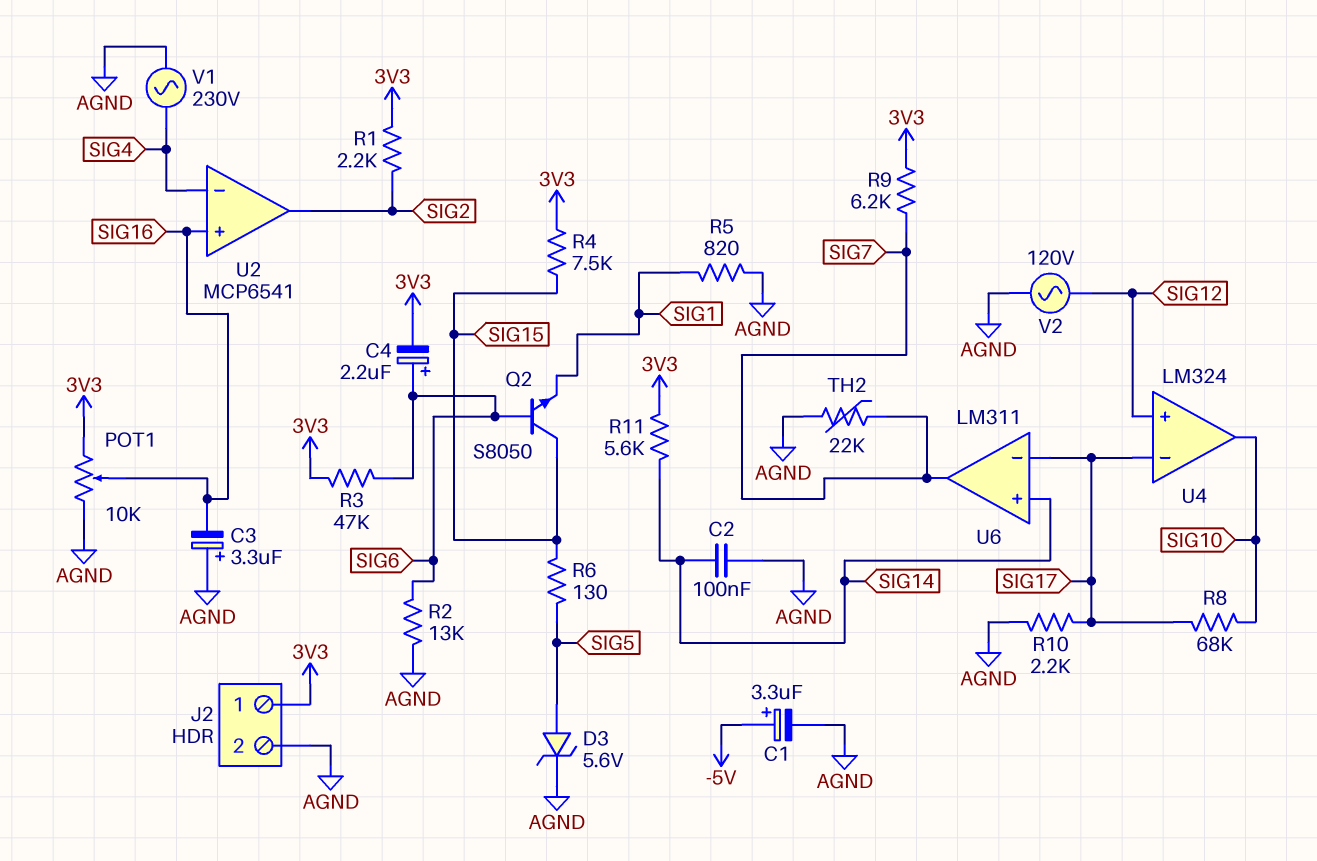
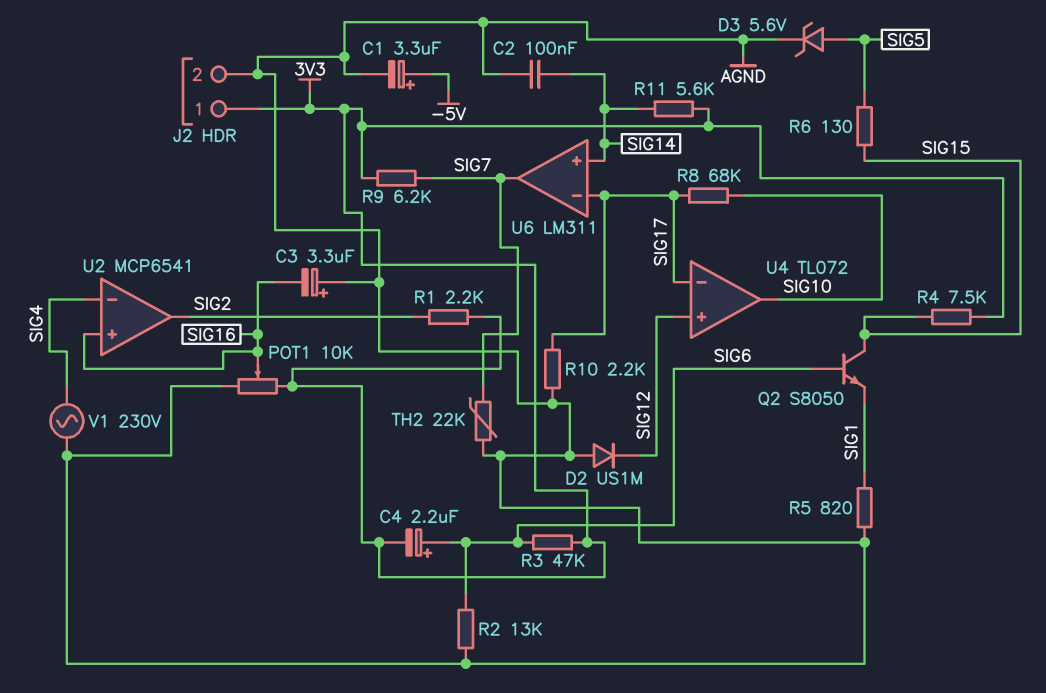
D2: none -> diode US1M (A AGND, K SIG12)
U4: LM324 -> TL072
V2: AC 120V (AGND, SIG12) -> none

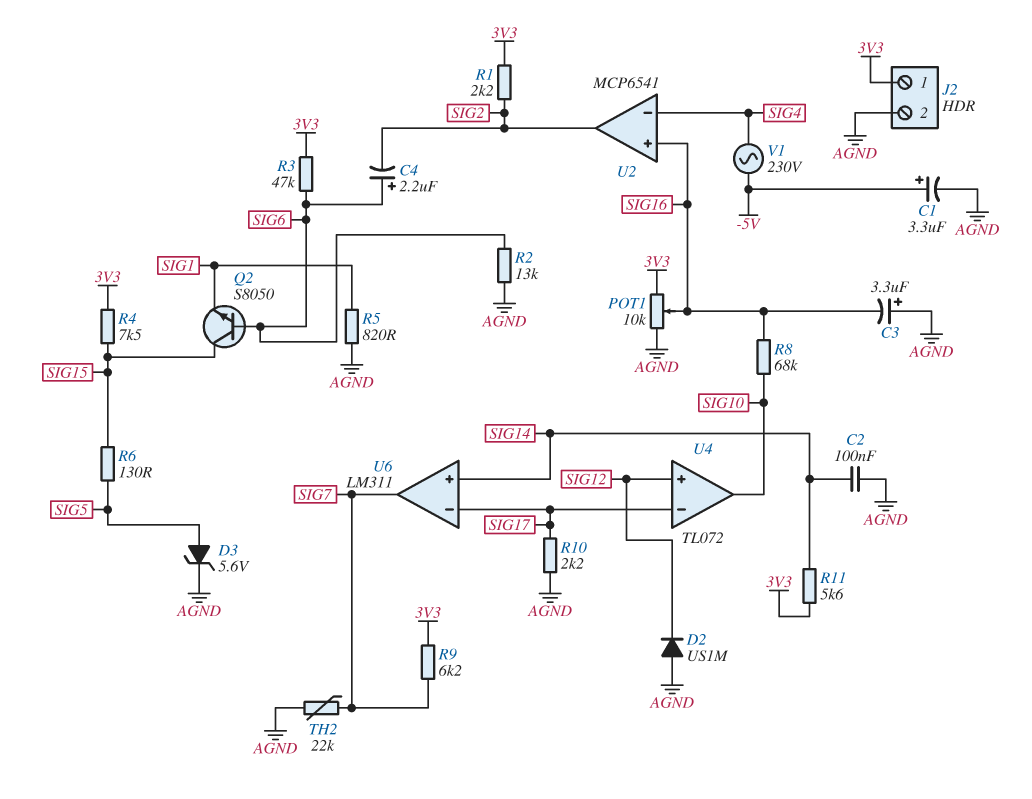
C4: 2.2uF (plus SIG6, minus 3V3) -> 2.2uF (plus SIG6, minus SIG2)
R8: 68k (SIG10, SIG17) -> 68k (SIG10, SIG16)
V1: AC 230V (AGND, SIG4) -> AC 230V (-5V, SIG4)

